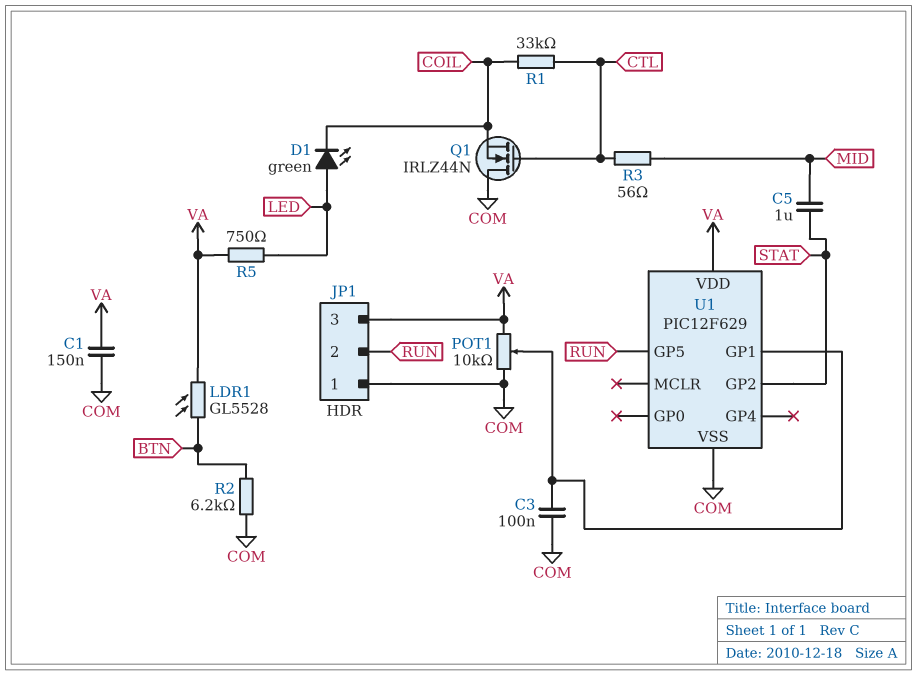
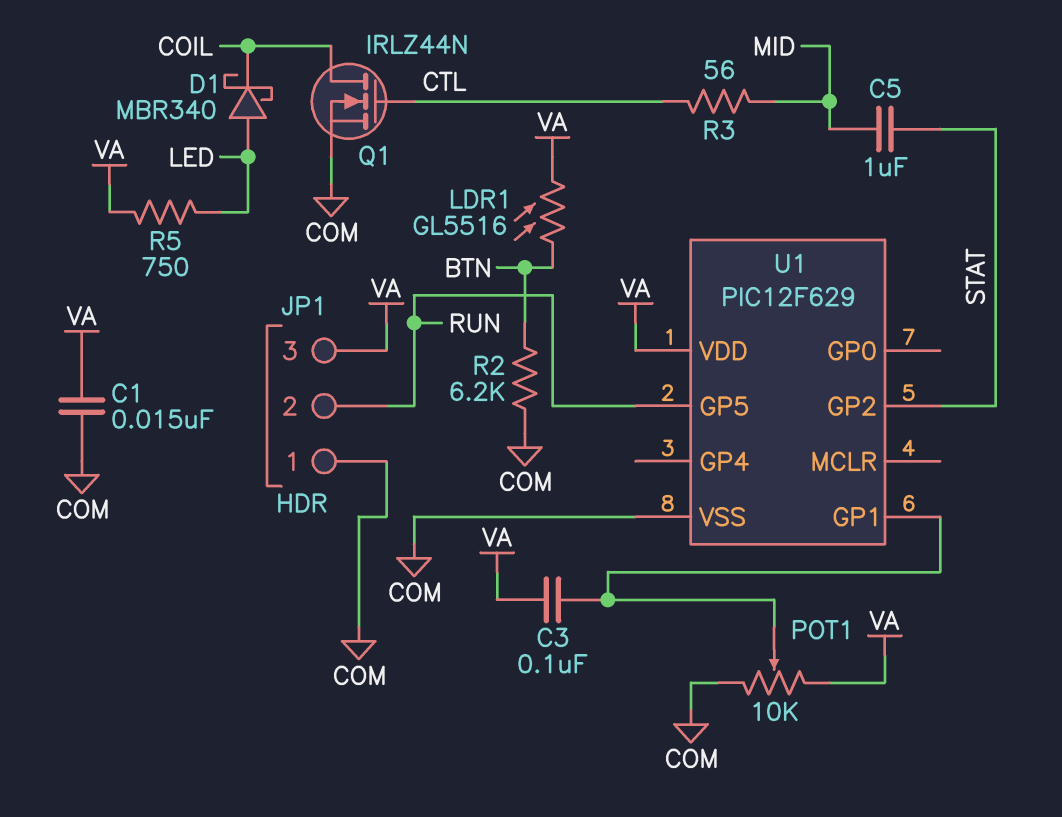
C1: 150nF (COM, VA) -> 15nF (COM, VA)
C3: 100nF (COM, U1/GP1) -> 100nF (U1/GP1, VA)
D1: LED green (A LED, K COIL) -> schottky MBR340 (A LED, K COIL)
LDR1: GL5528 (BTN, VA) -> GL5516 (BTN, VA)
Q1: NMOS IRLZ44N (G CTL, D COM, S COIL) -> NMOS IRLZ44N (G CTL, D COIL, S COM)
R1: 33k (COIL, CTL) -> none

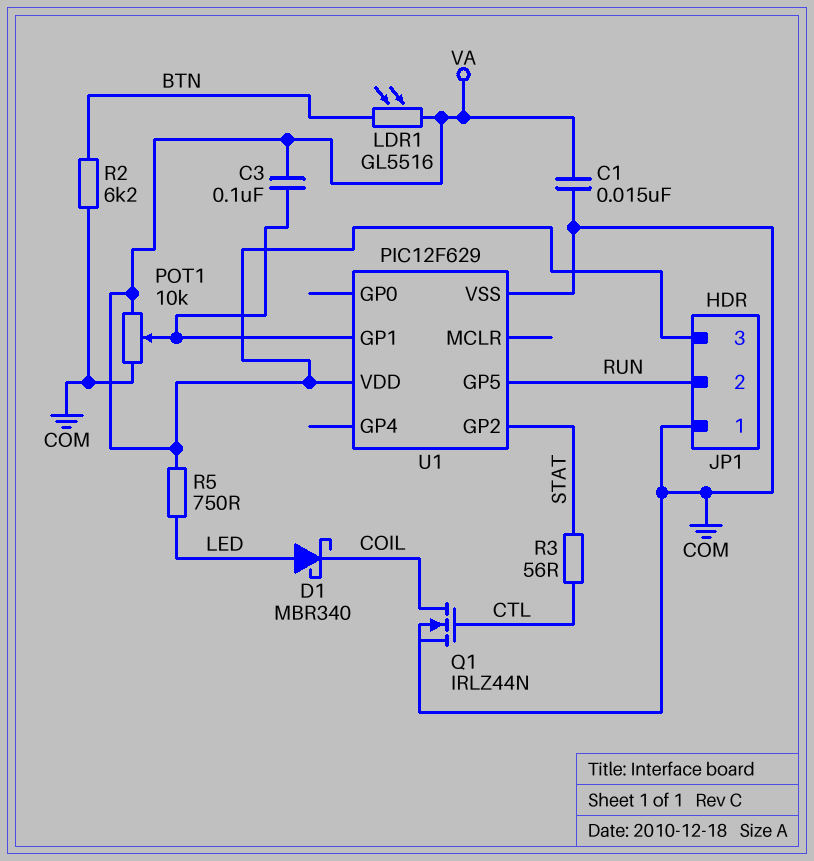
C5: 1uF (MID, STAT) -> none
R3: 56 (CTL, MID) -> 56 (CTL, STAT)

